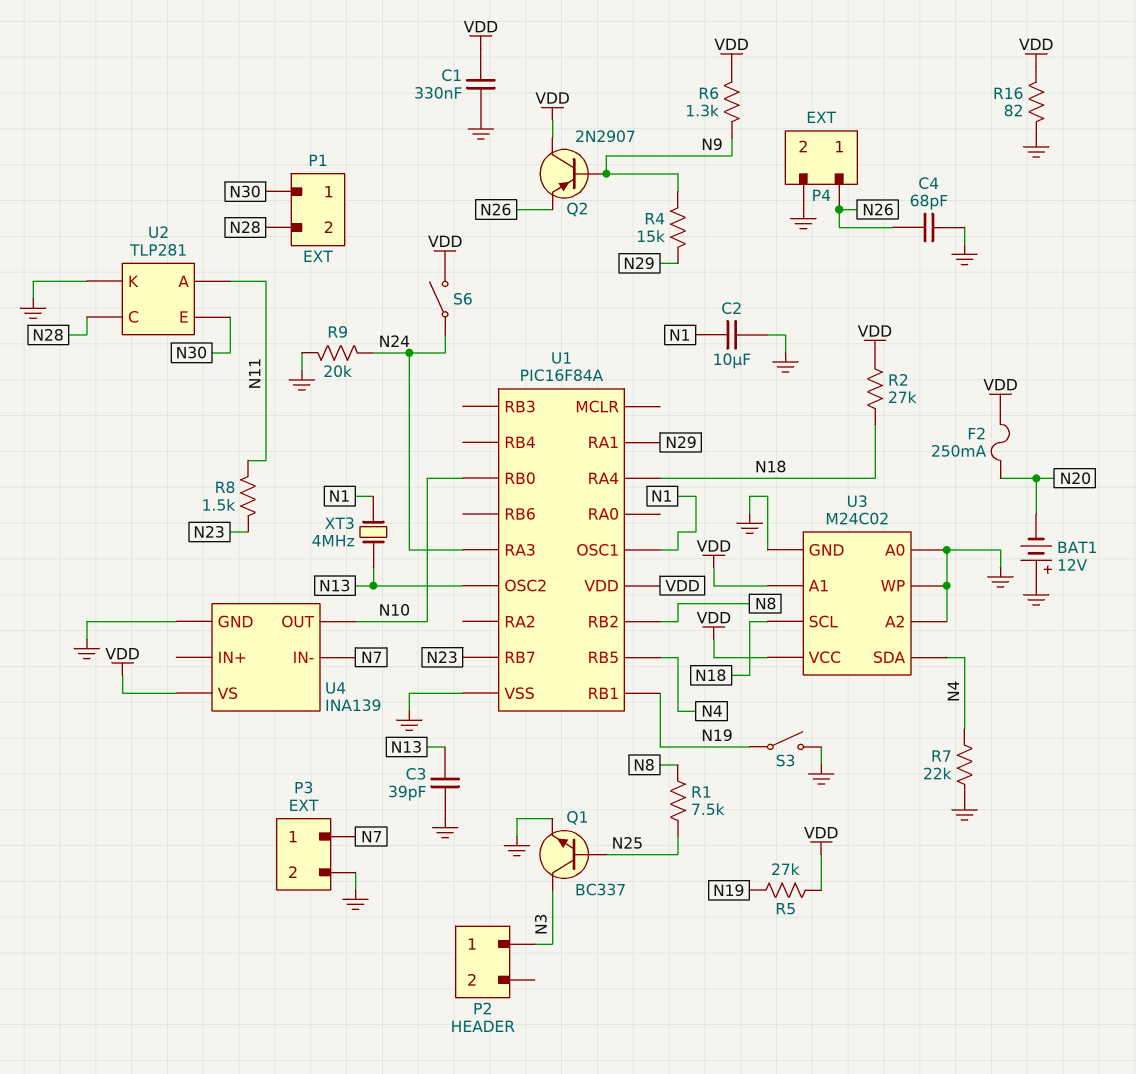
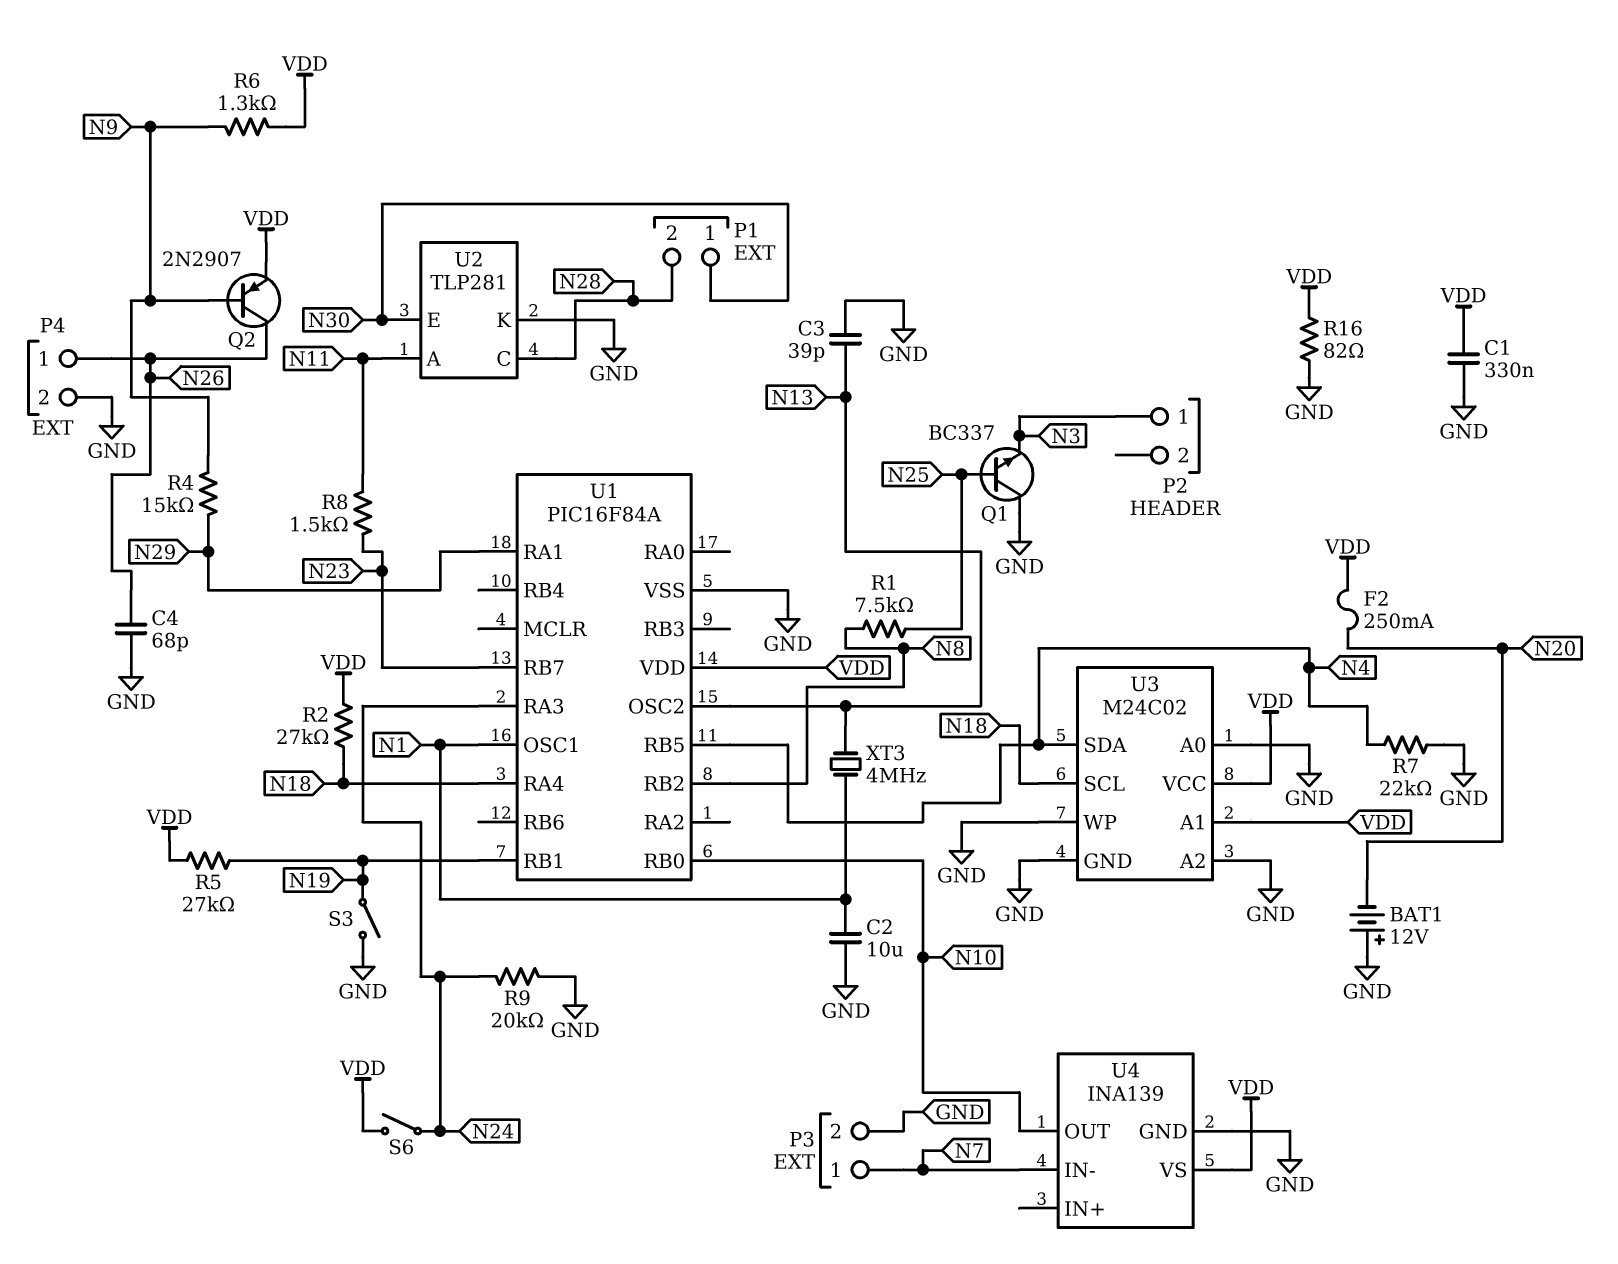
Q1: NPN BC337 (B N25, C N3, E GND) -> NPN BC337 (B N25, C GND, E N3)
Q2: PNP 2N2907 (B N9, C VDD, E N26) -> PNP 2N2907 (B N9, C N26, E VDD)

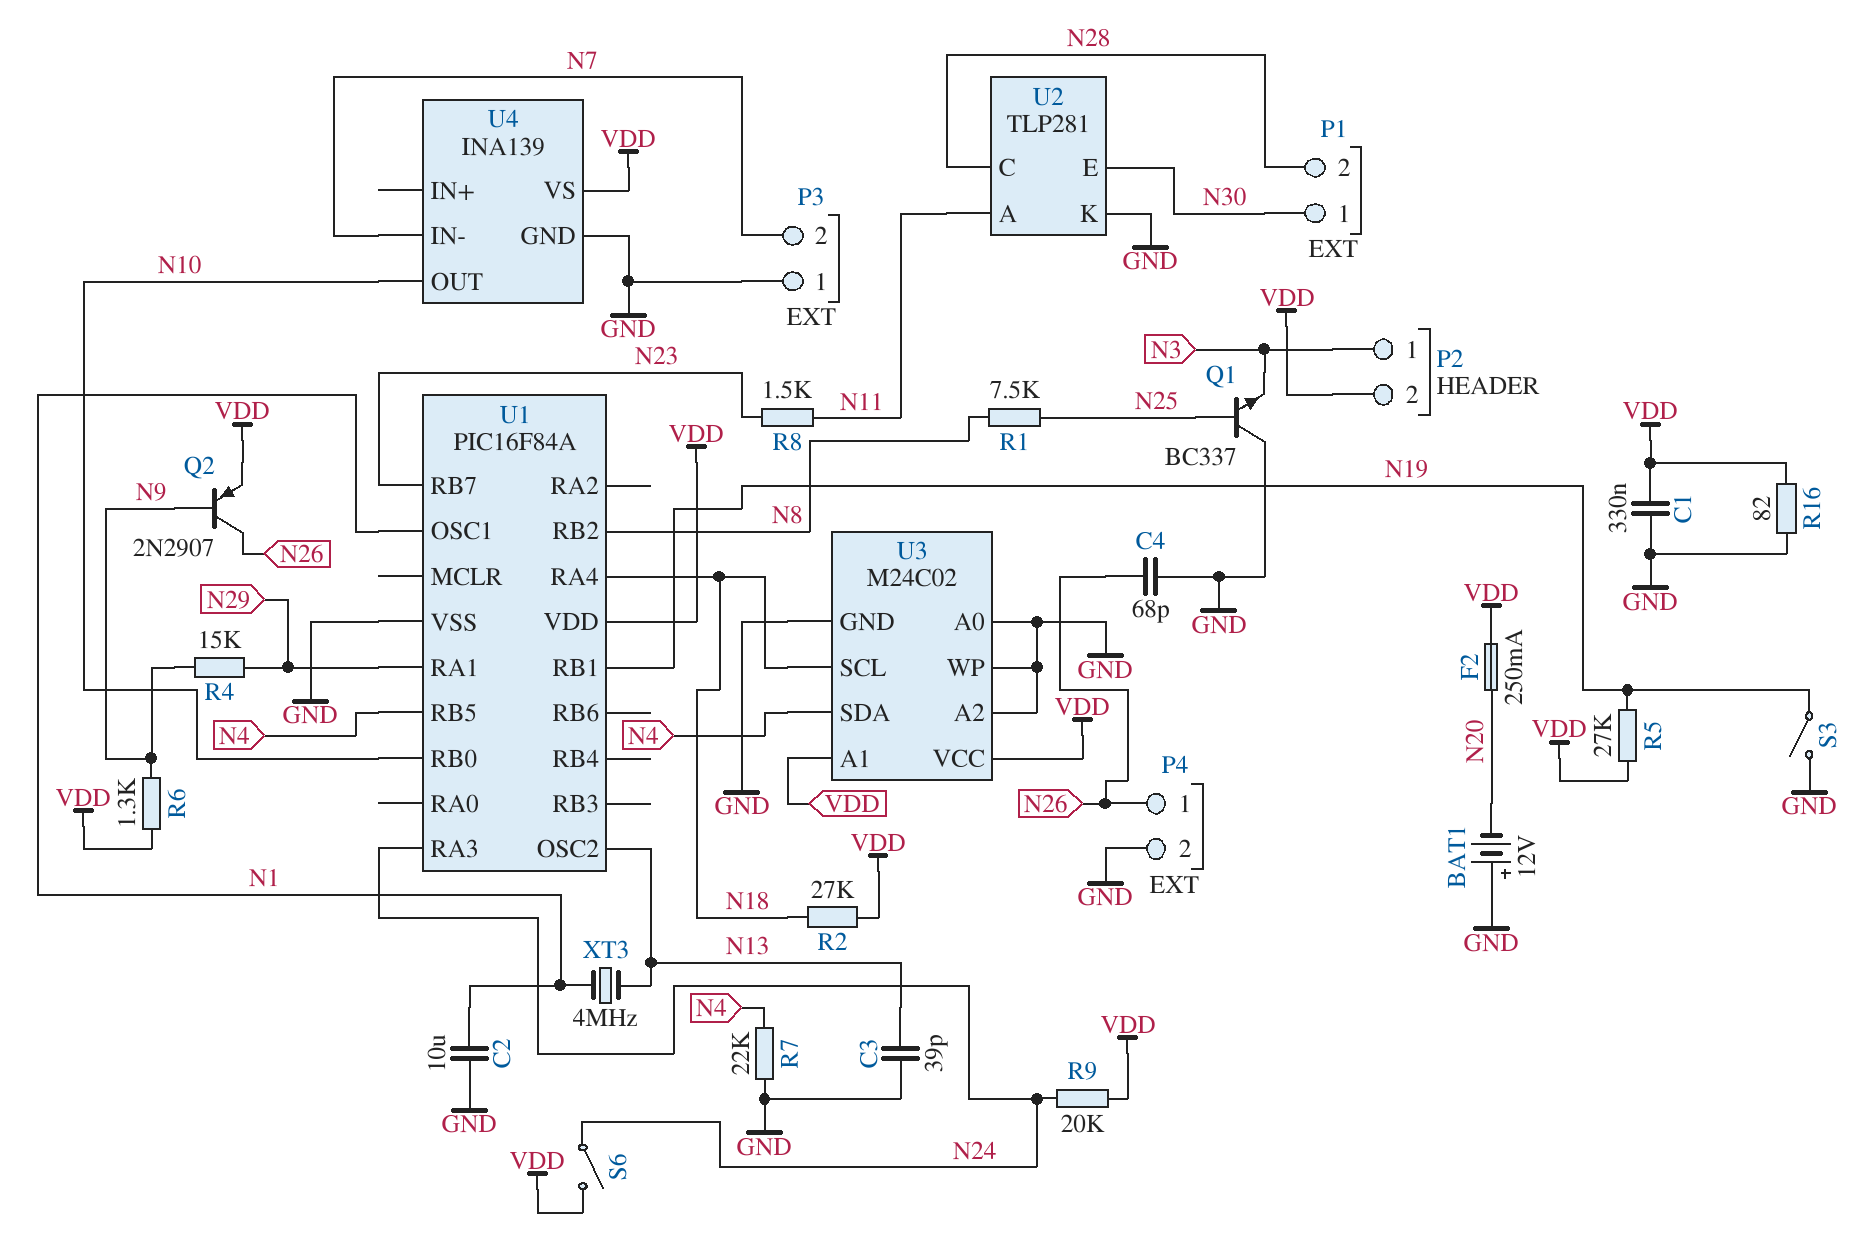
P2 pin 2: none -> VDD
P3 pin 1: N7 -> GND
P3 pin 2: GND -> N7
R9: 20k (GND, N24) -> 20k (N24, VDD)

